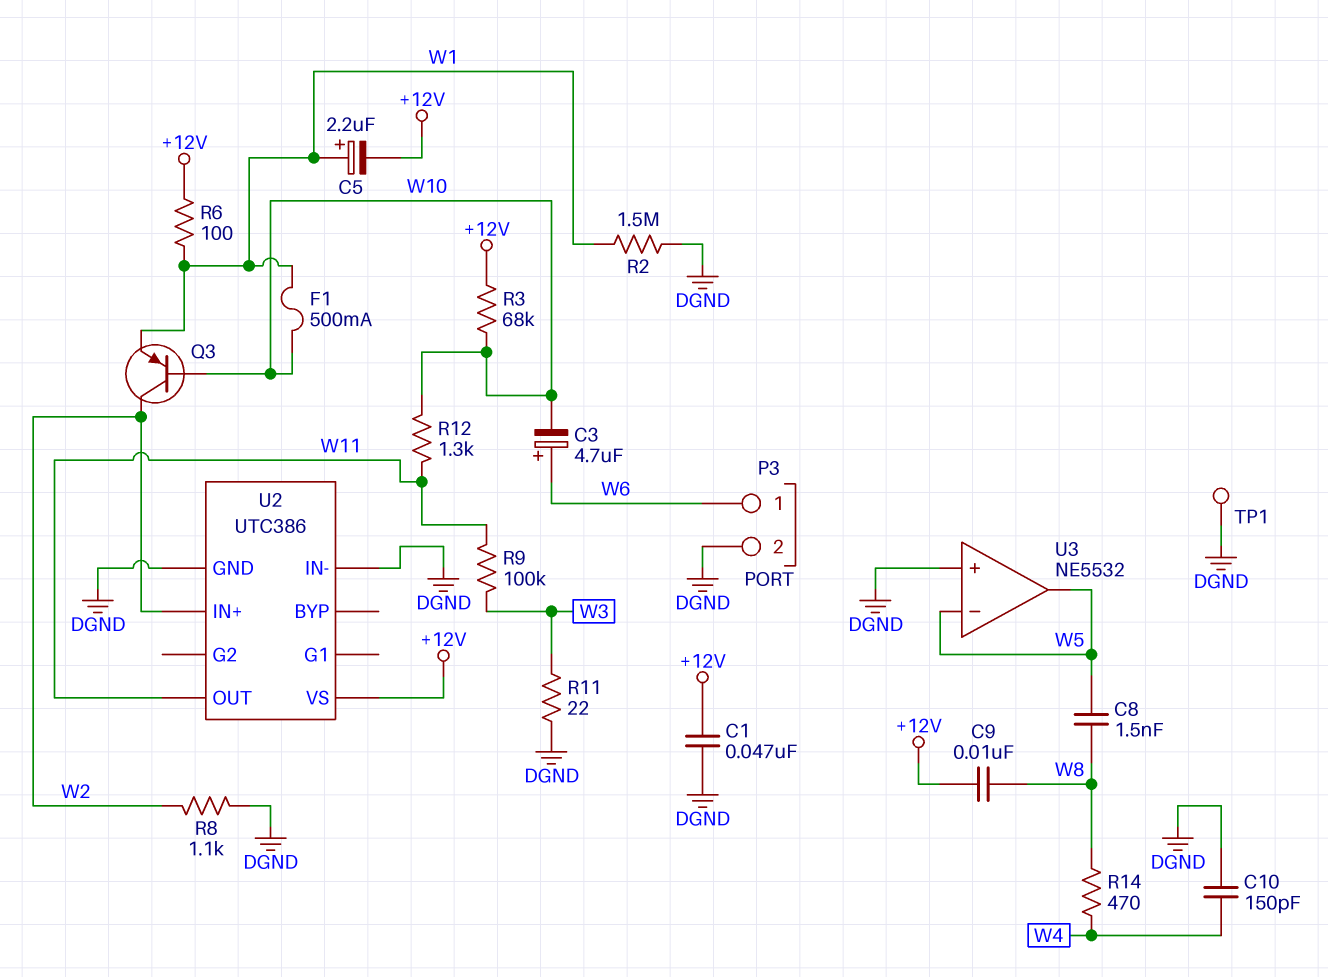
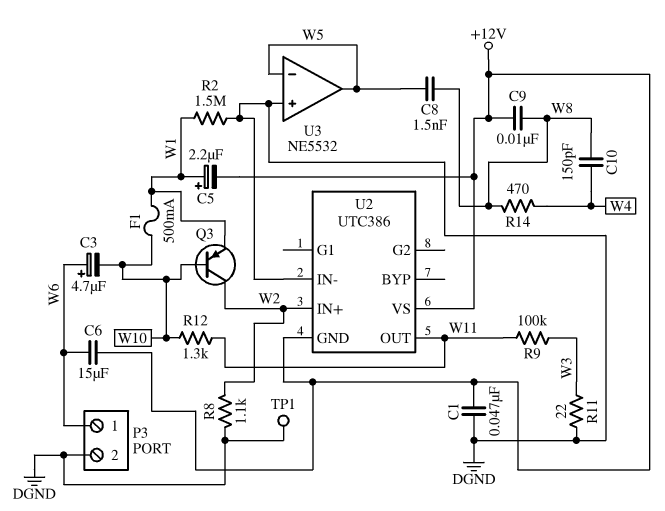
C6: none -> 15uF (+12V, W6)
C10: 150pF (DGND, W4) -> 150pF (W4, W8)
R3: 68k (+12V, W10) -> none
R6: 100 (+12V, W1) -> none
U2 pin GND: DGND -> +12V

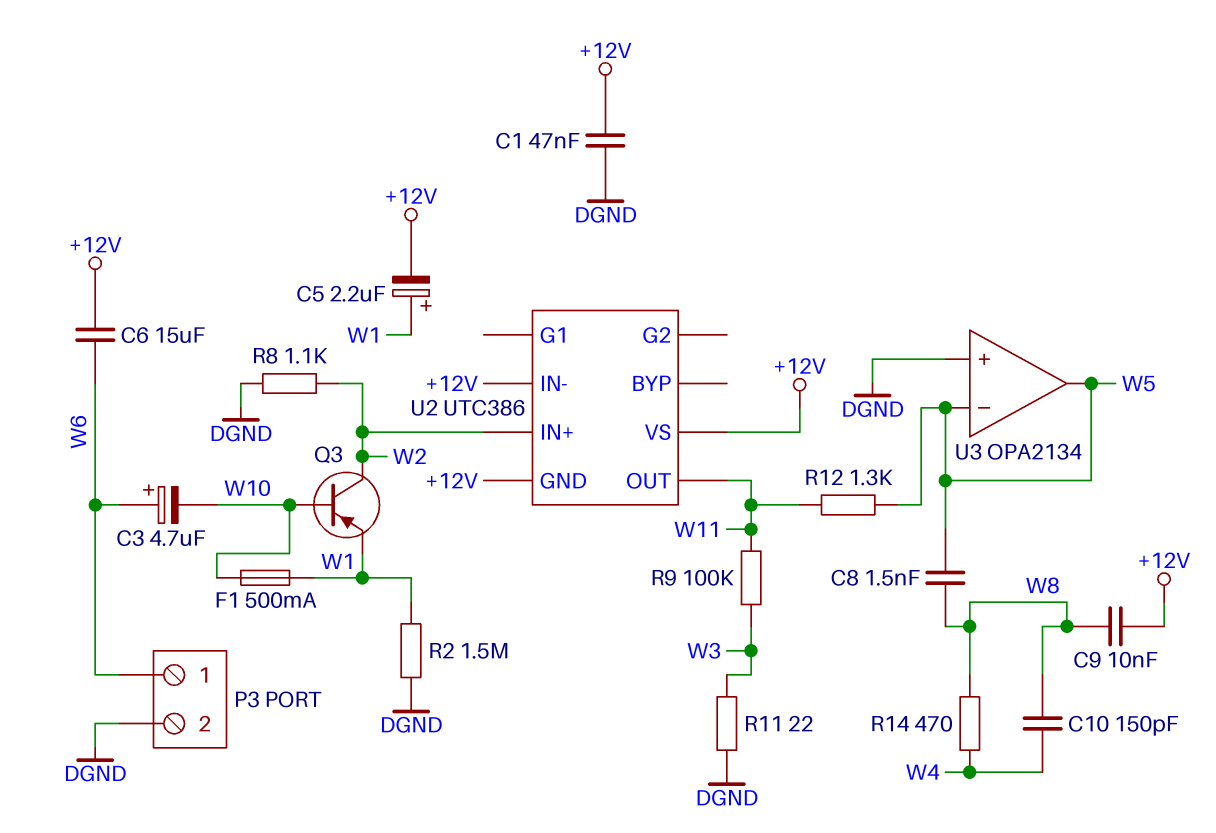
R12: 1.3k (W10, W11) -> 1.3k (W5, W11)
TP1: test point (DGND) -> none
U2 pin IN-: DGND -> +12V
U3: NE5532 -> OPA2134

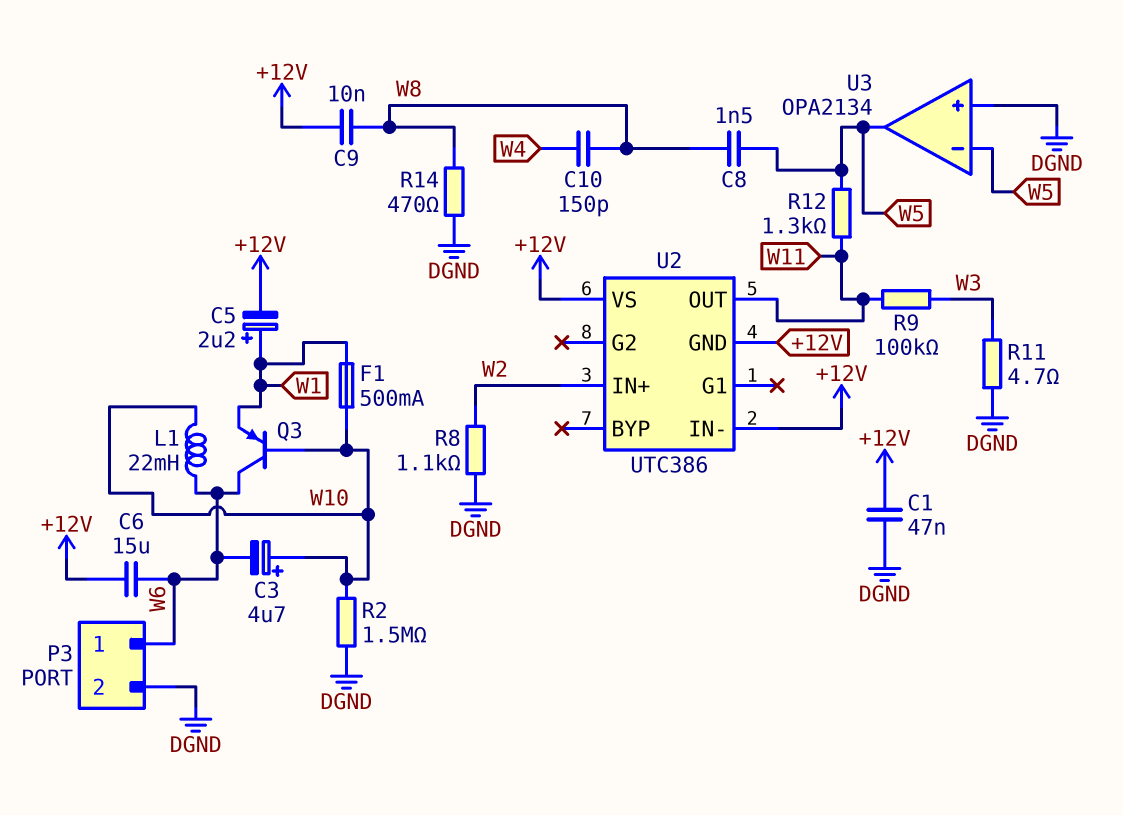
C3: 4.7uF (plus W6, minus W10) -> 4.7uF (plus W10, minus W6)
L1: none -> 22mH (W6, W10)
Q3: PNP (B W10, C W2, E W1) -> PNP (B W10, C W6, E W1)
R2: 1.5M (DGND, W1) -> 1.5M (DGND, W10)
R11: 22 (DGND, W3) -> 4.7 (DGND, W3)
R14: 470 (W4, W8) -> 470 (DGND, W8)

